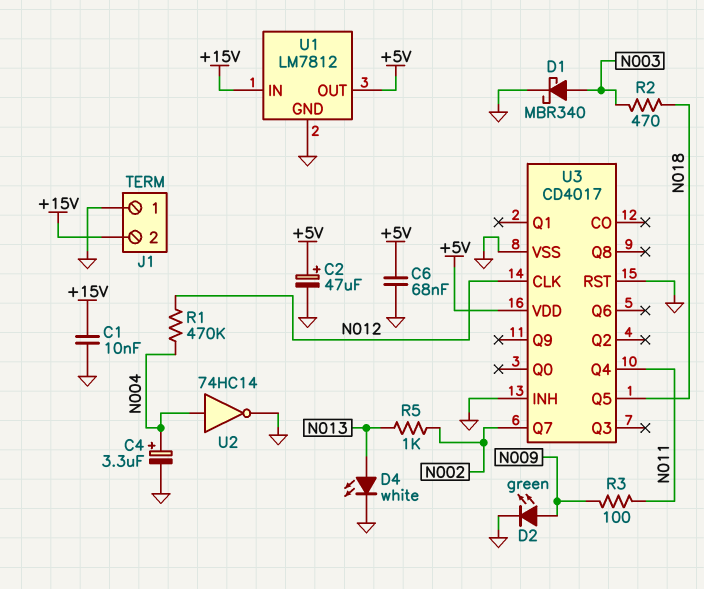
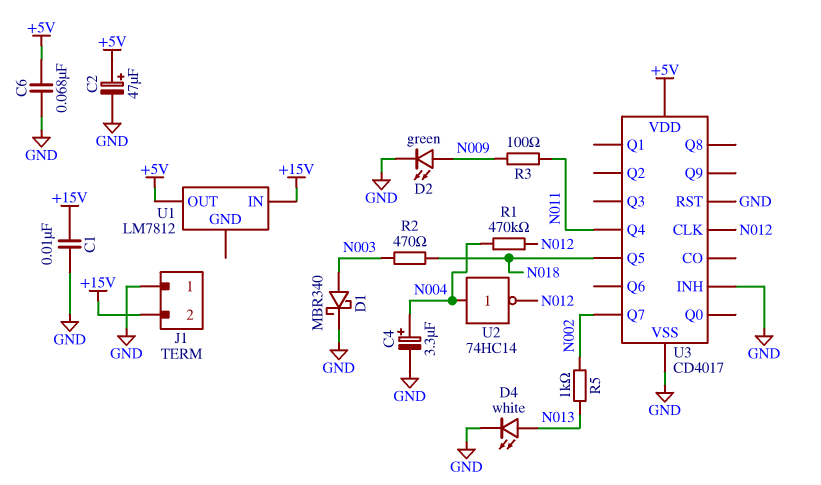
U1 pin GND: GND -> none
U2: NOT 74HC14 (in N004, out GND) -> NOT 74HC14 (in N004, out N012)

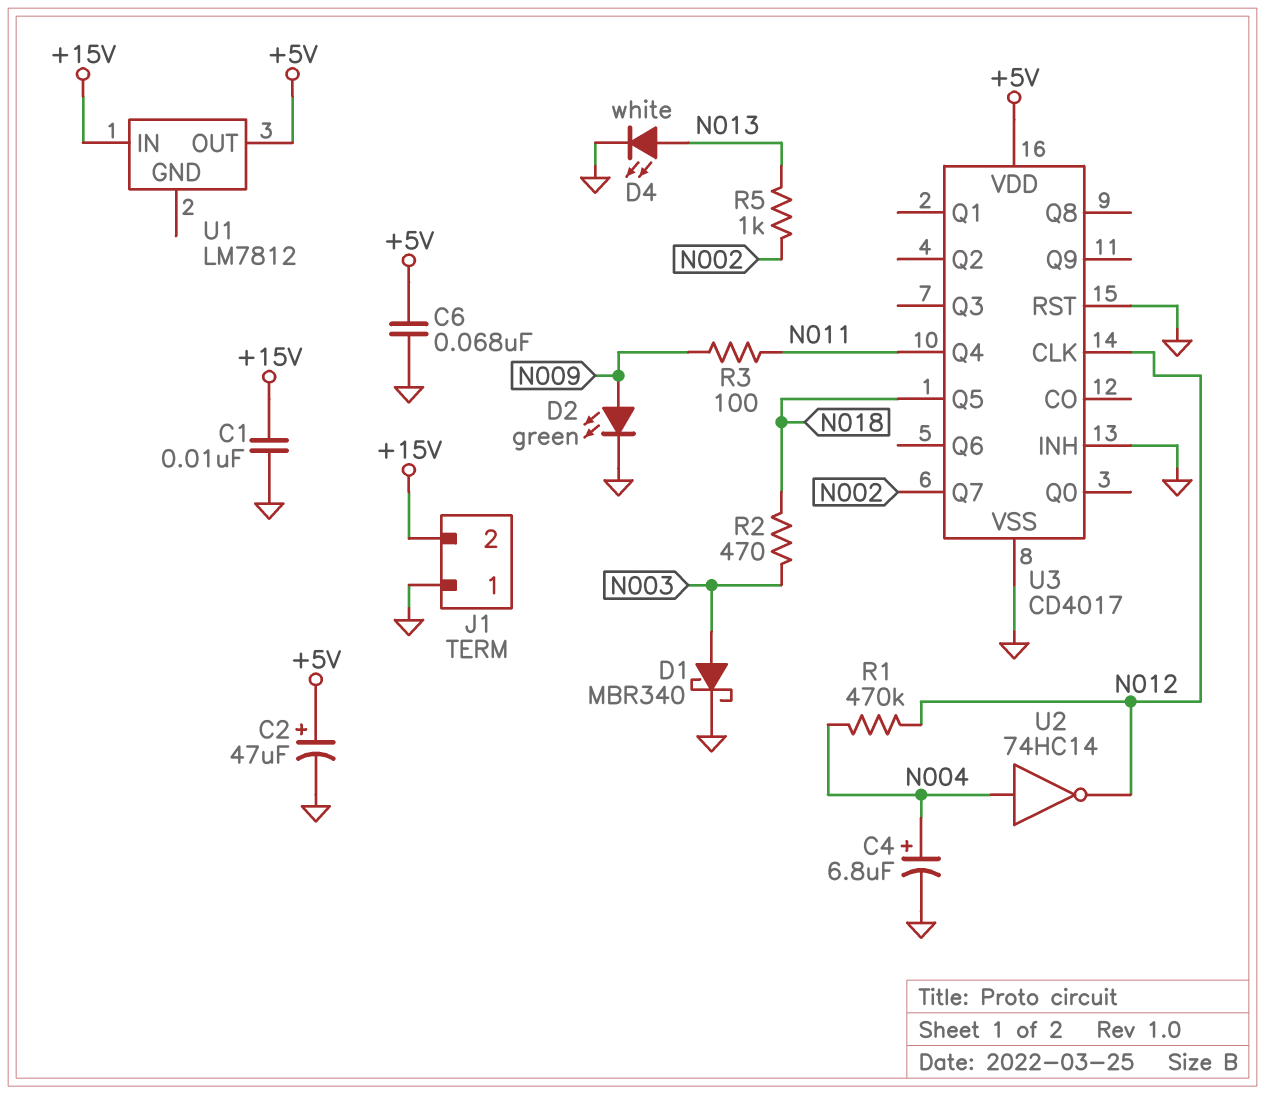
C4: 3.3uF (plus N004, minus GND) -> 6.8uF (plus N004, minus GND)

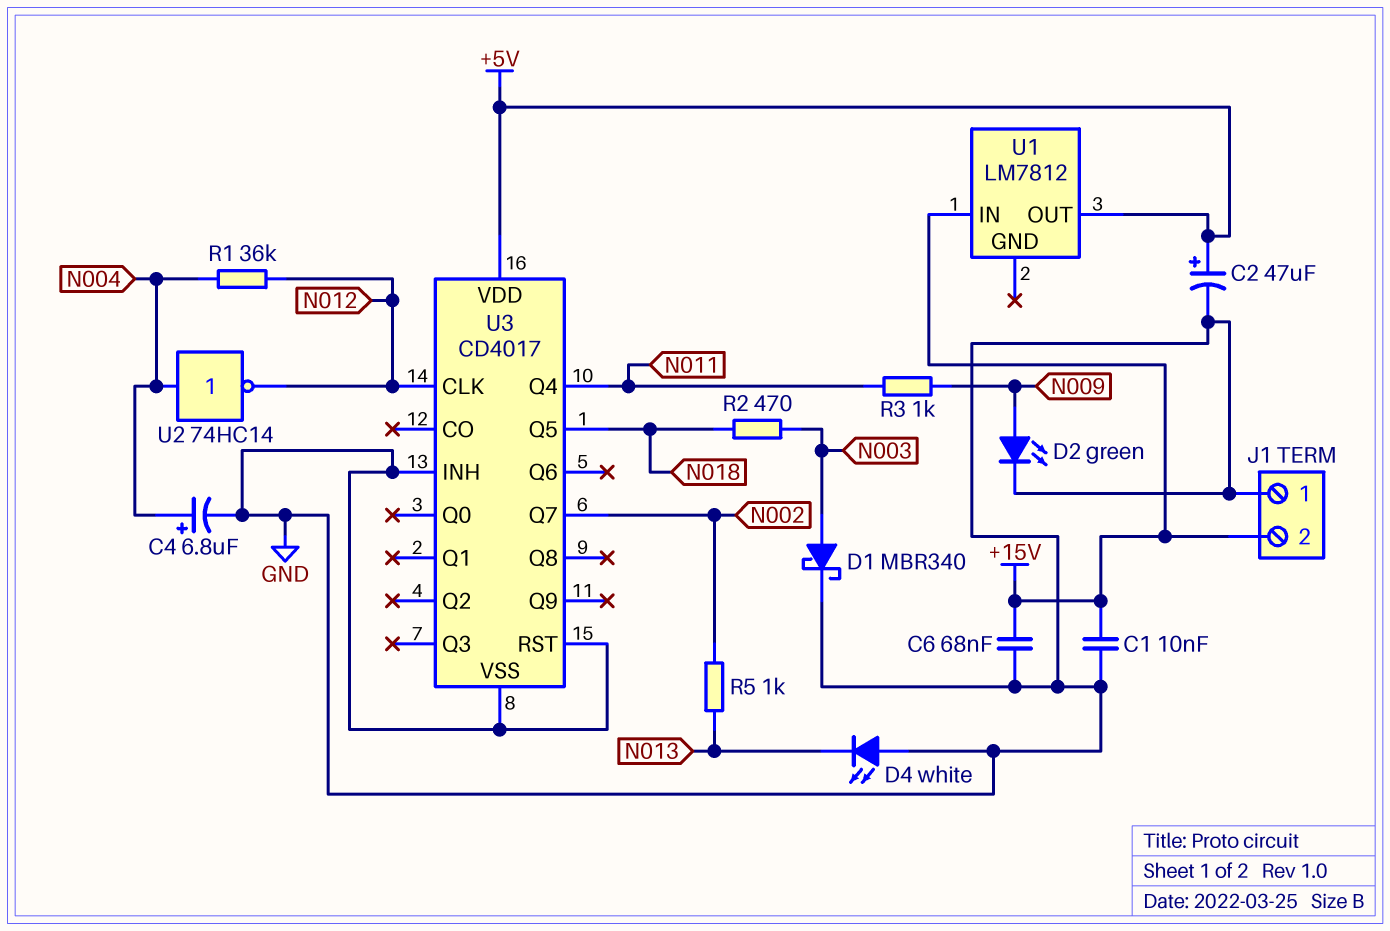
C6: 68nF (+5V, GND) -> 68nF (+15V, GND)
D4: LED white (A N013, K GND) -> LED white (A GND, K N013)
R1: 470k (N004, N012) -> 36k (N004, N012)
R3: 100 (N009, N011) -> 1k (N009, N011)

